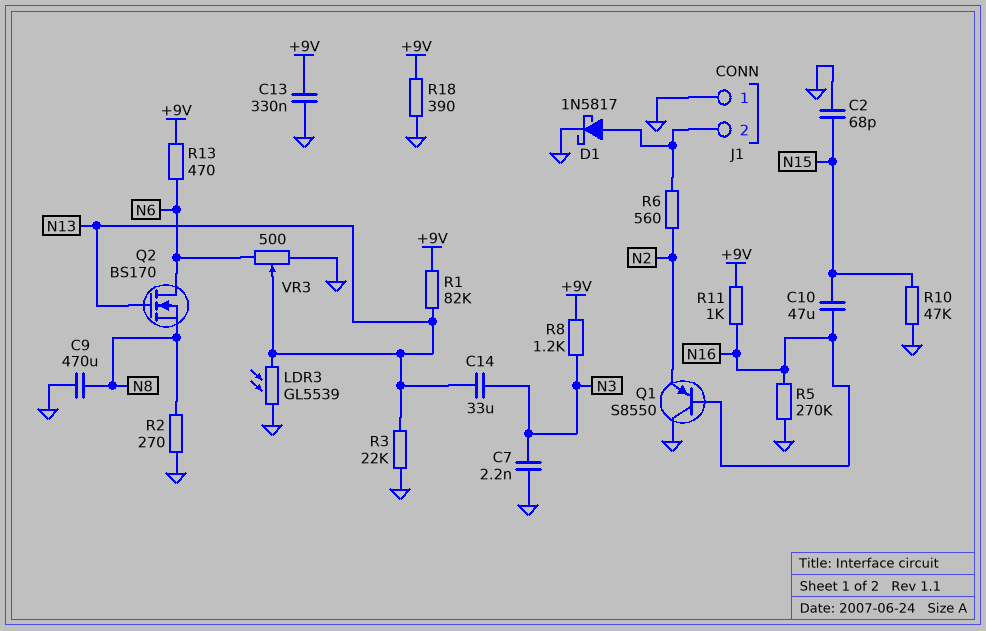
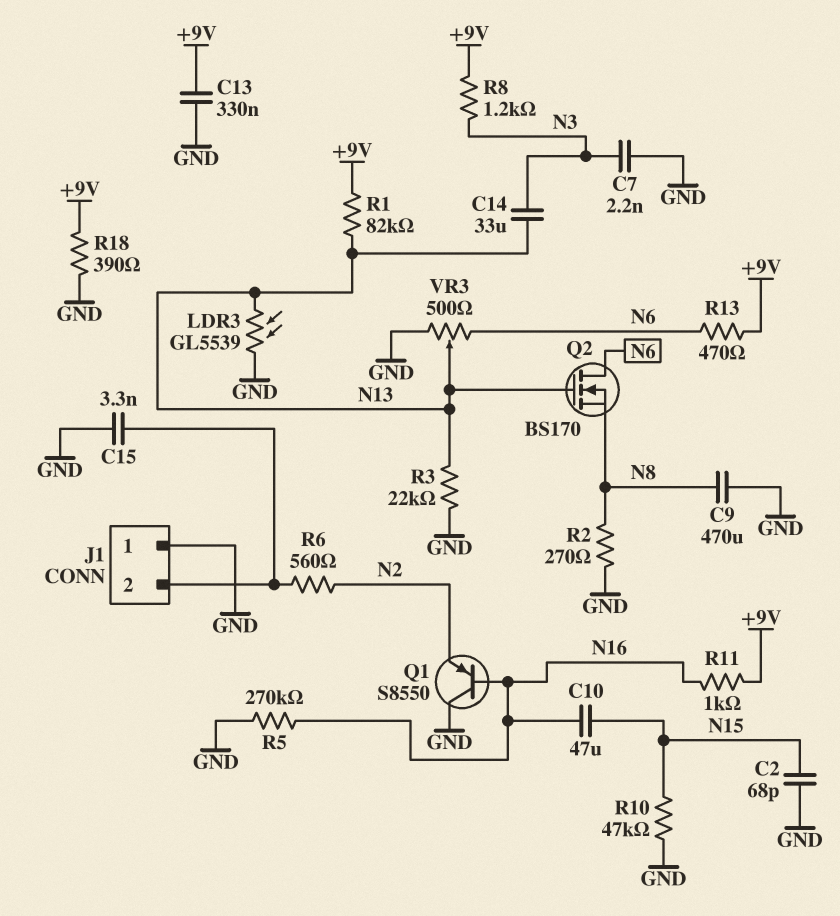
C15: none -> 3.3nF (GND, J1/2)
D1: schottky 1N5817 (A J1/2, K GND) -> none

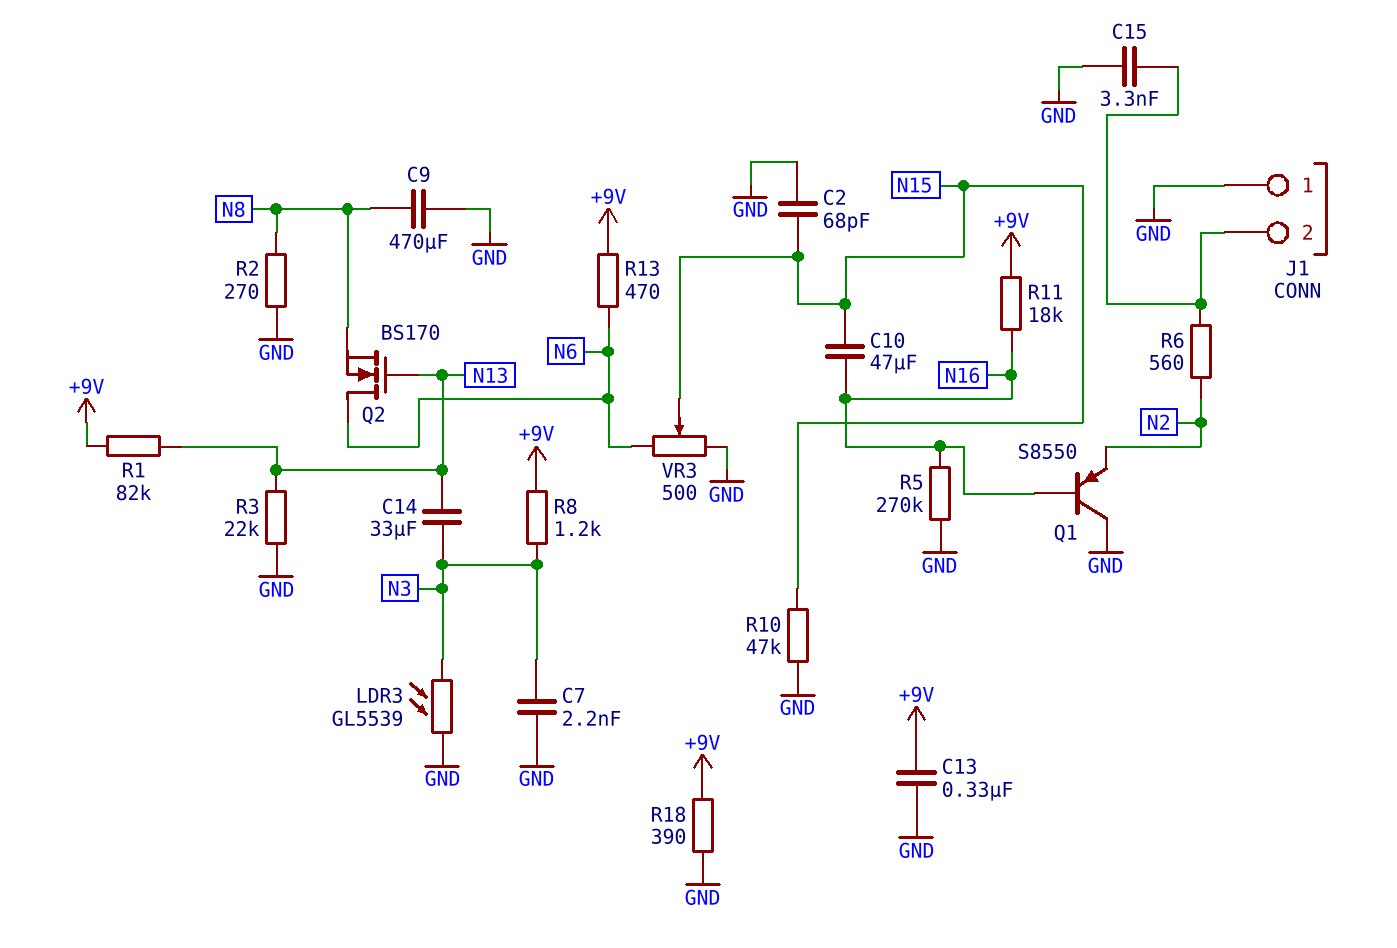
LDR3: GL5539 (GND, N13) -> GL5539 (GND, N3)
R11: 1k (+9V, N16) -> 18k (+9V, N16)
VR3: 500 (GND, N6, wiper N13) -> 500 (GND, N6, wiper N15)

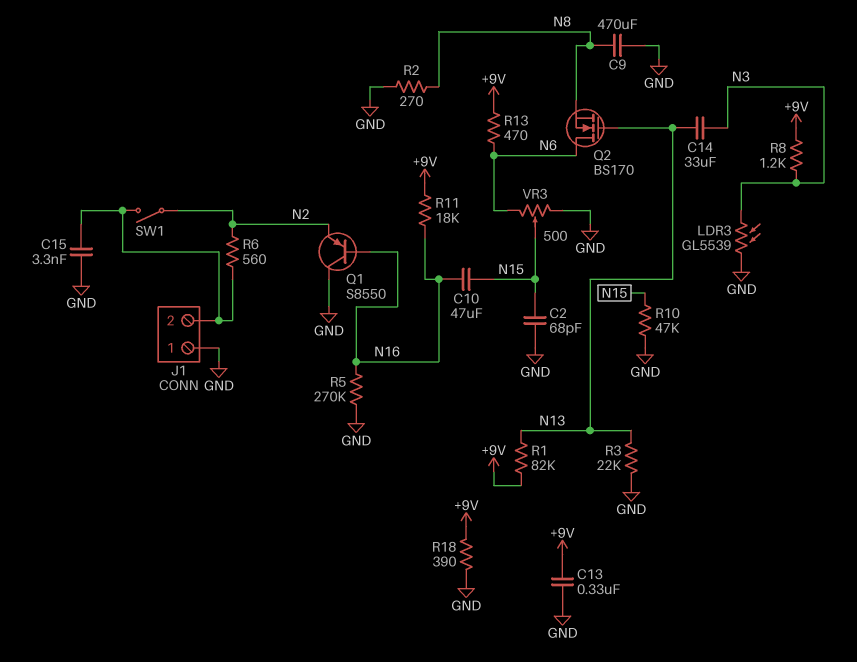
C7: 2.2nF (GND, N3) -> none
SW1: none -> switch (J1/2, N2)

